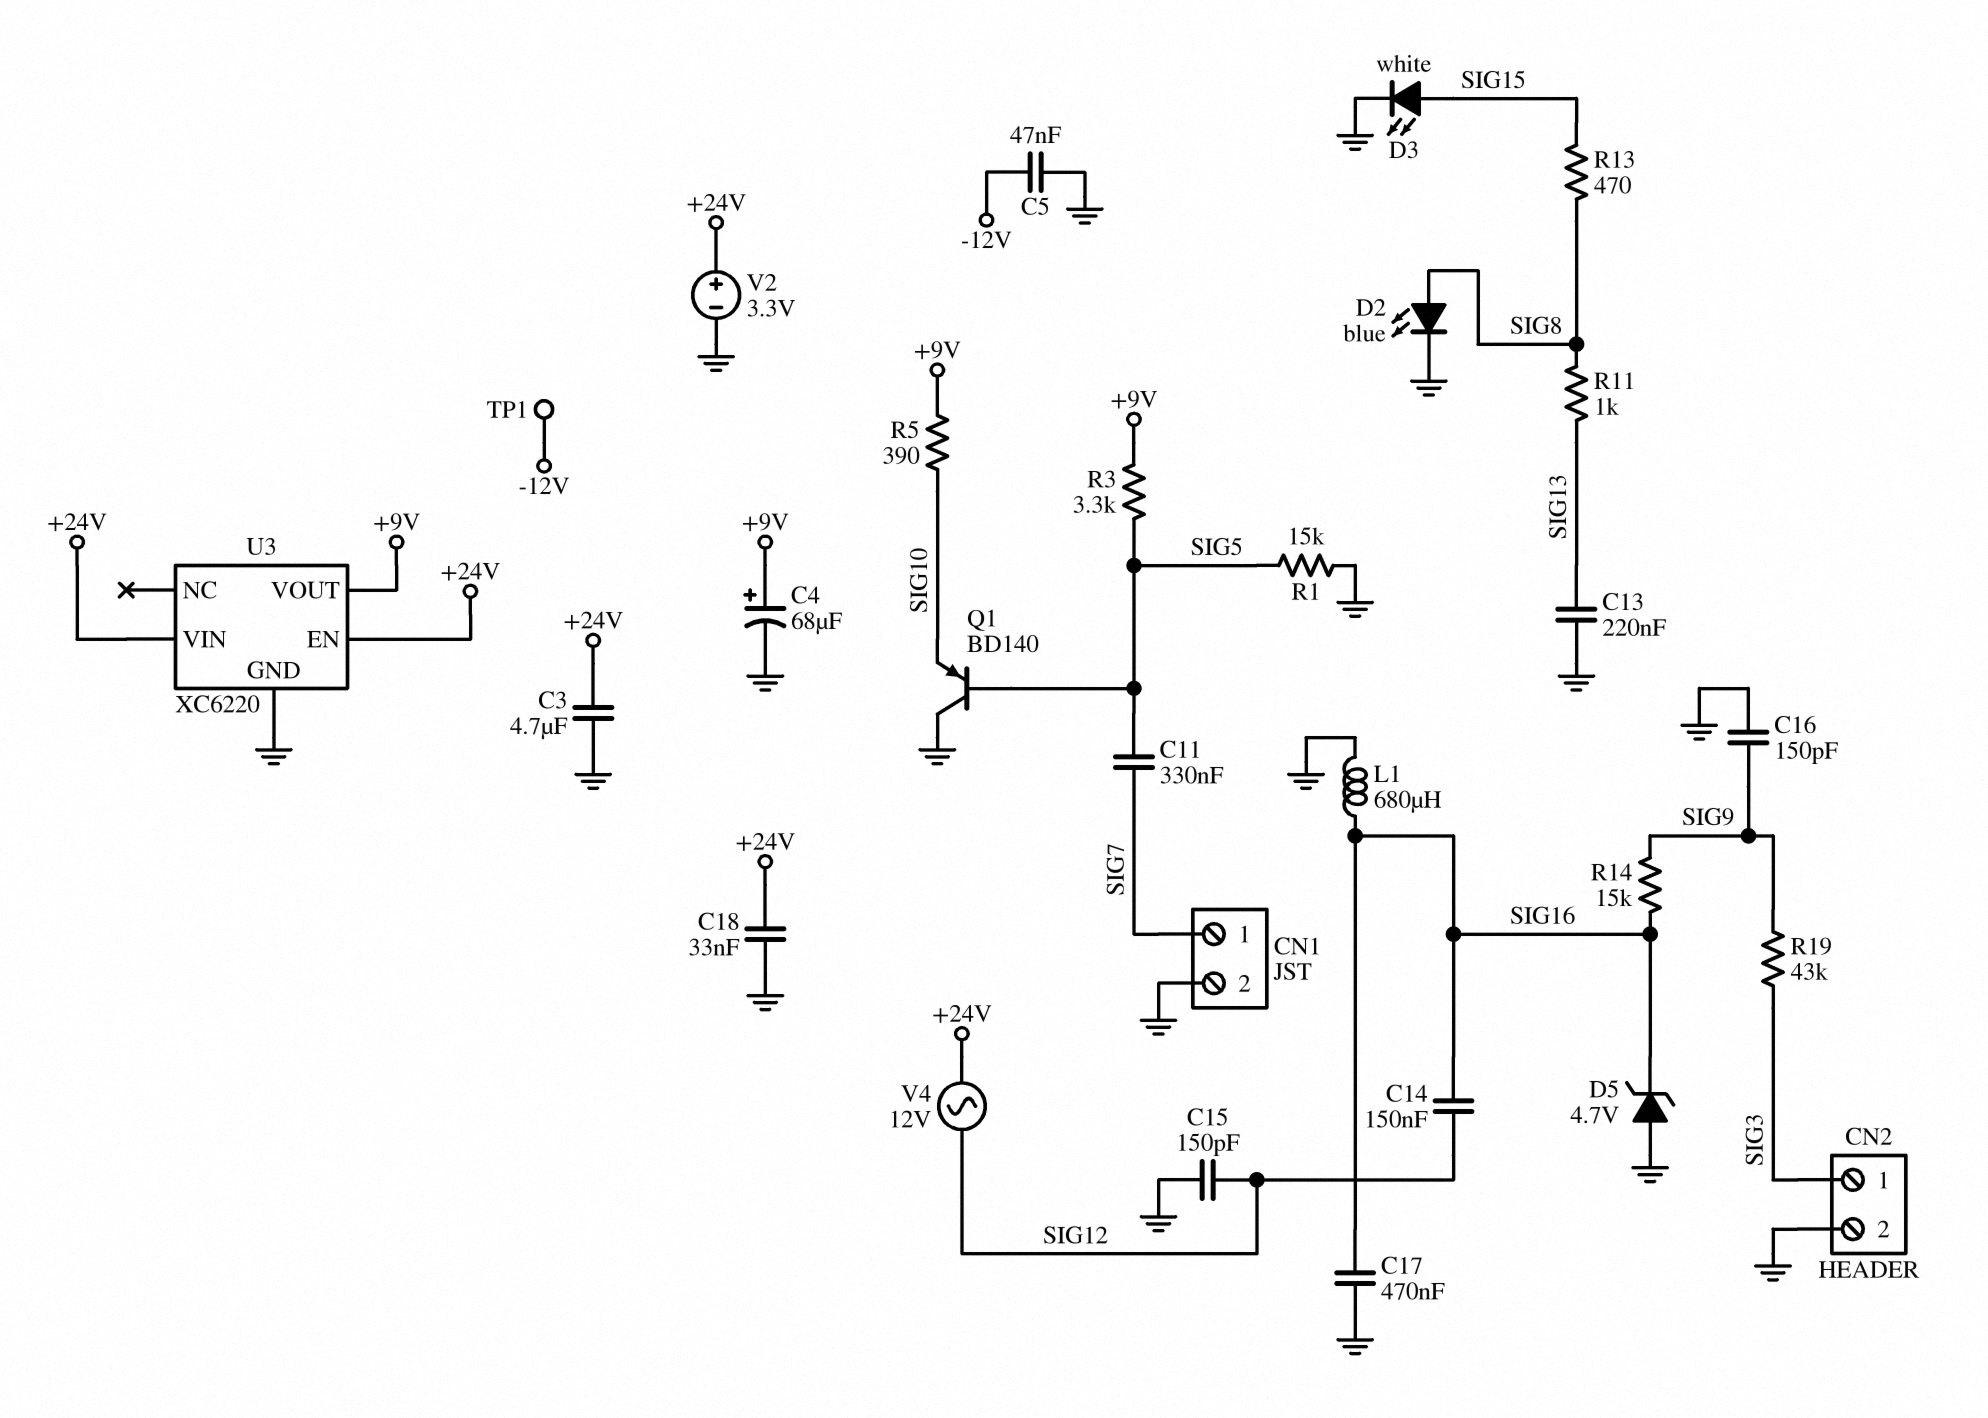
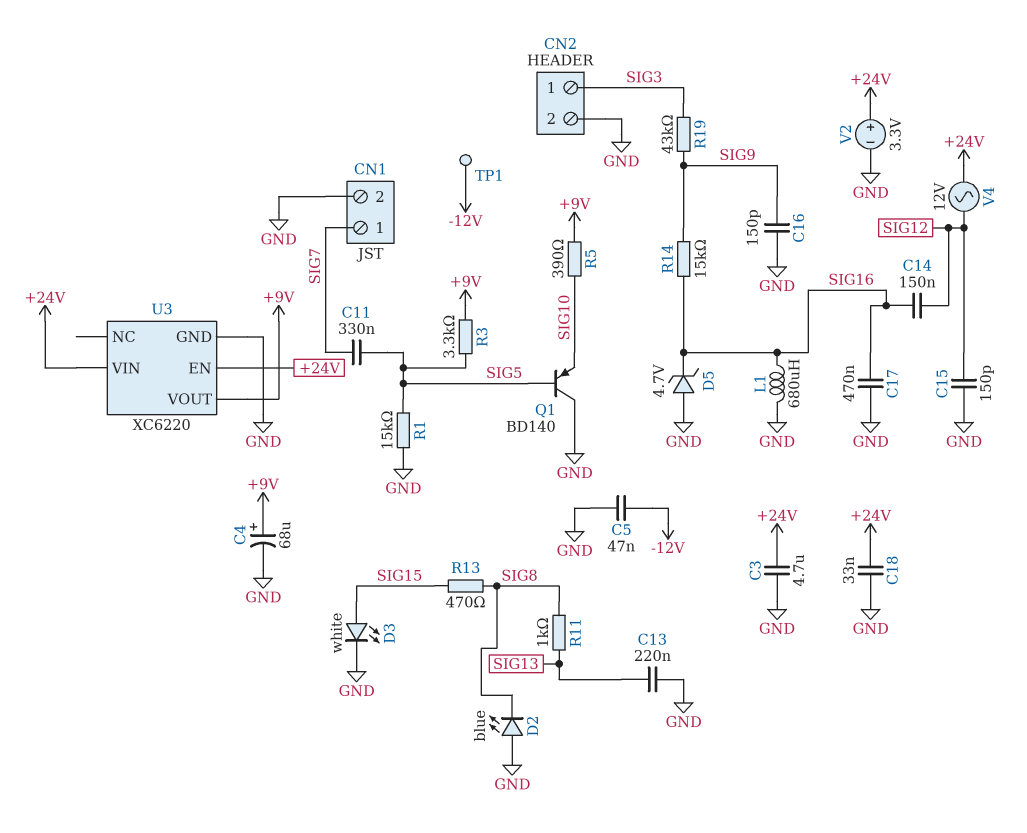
D2: LED blue (A SIG8, K GND) -> LED blue (A GND, K SIG8)

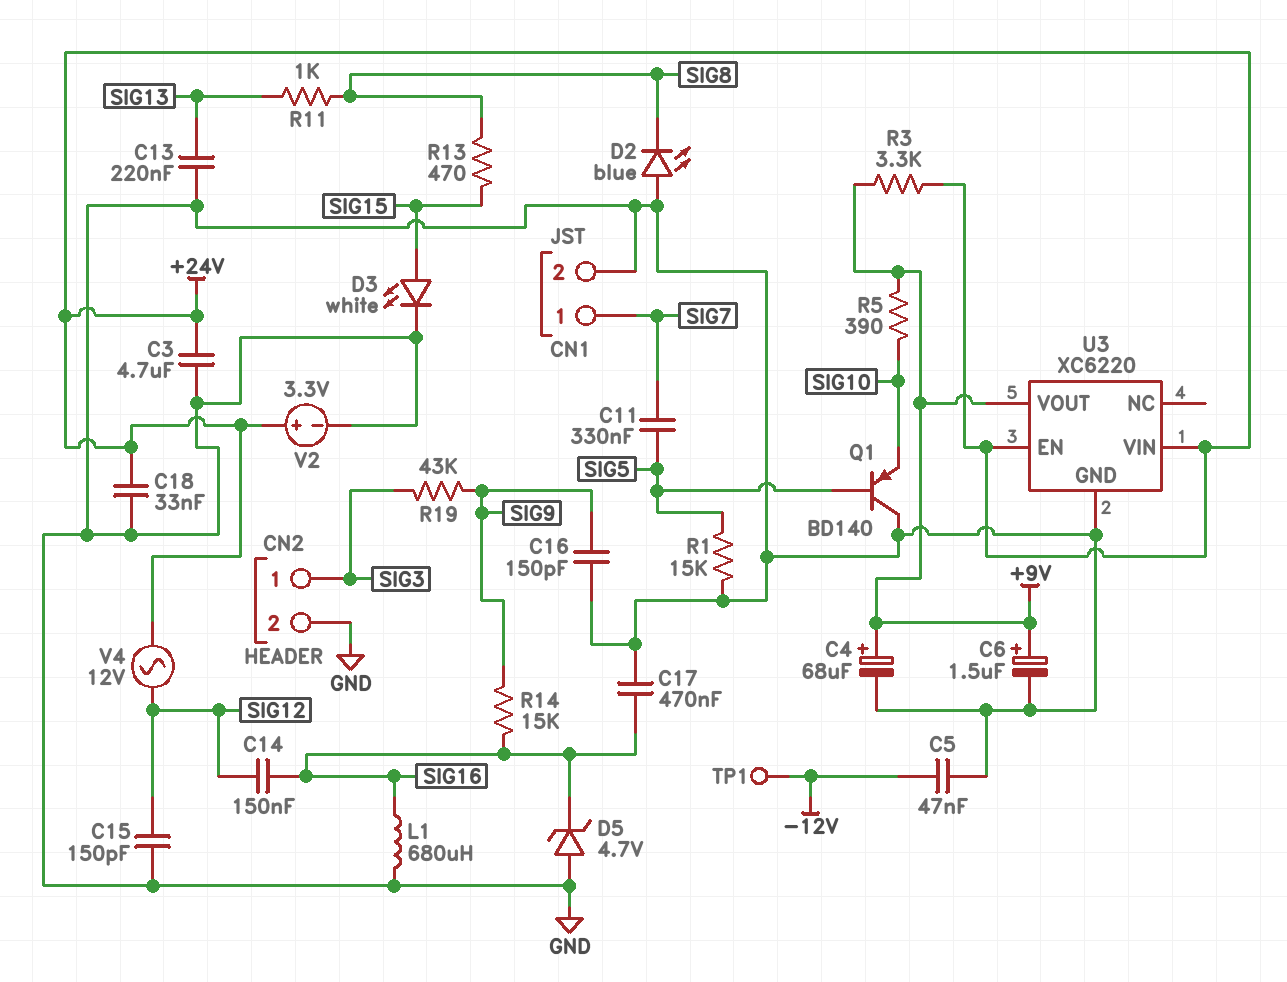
C6: none -> 1.5uF (plus +9V, minus GND)
R3: 3.3k (+9V, SIG5) -> 3.3k (+9V, +24V)

